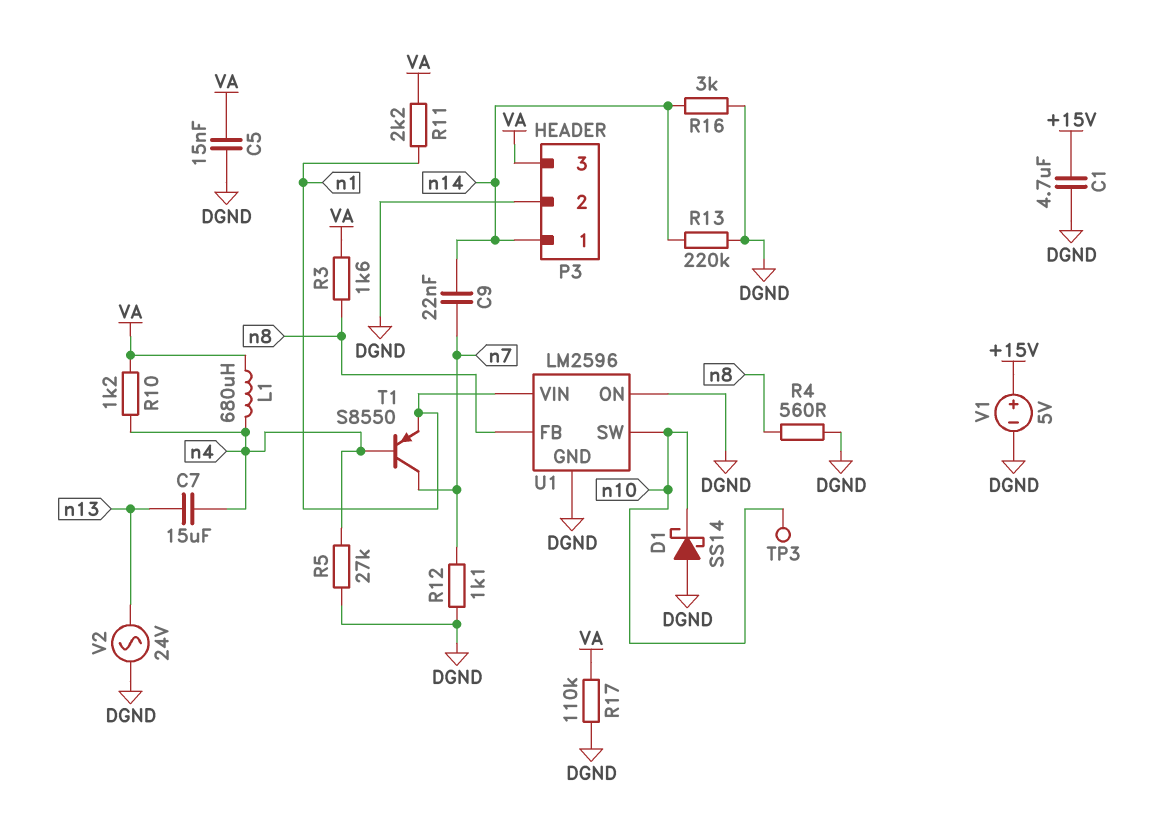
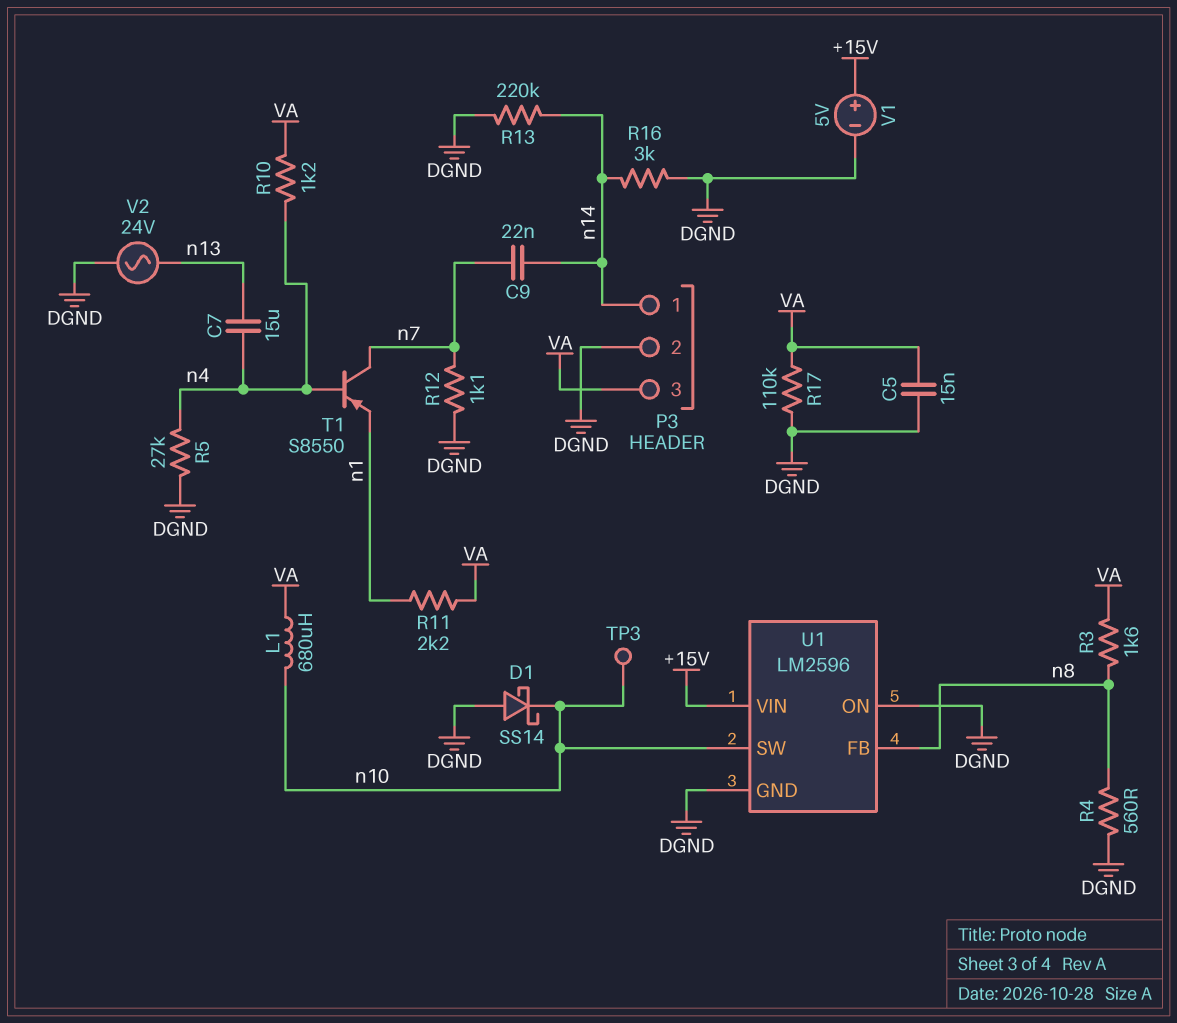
C1: 4.7uF (+15V, DGND) -> none
L1: 680uH (VA, n4) -> 680uH (VA, n10)
U1 pin VIN: n1 -> +15V

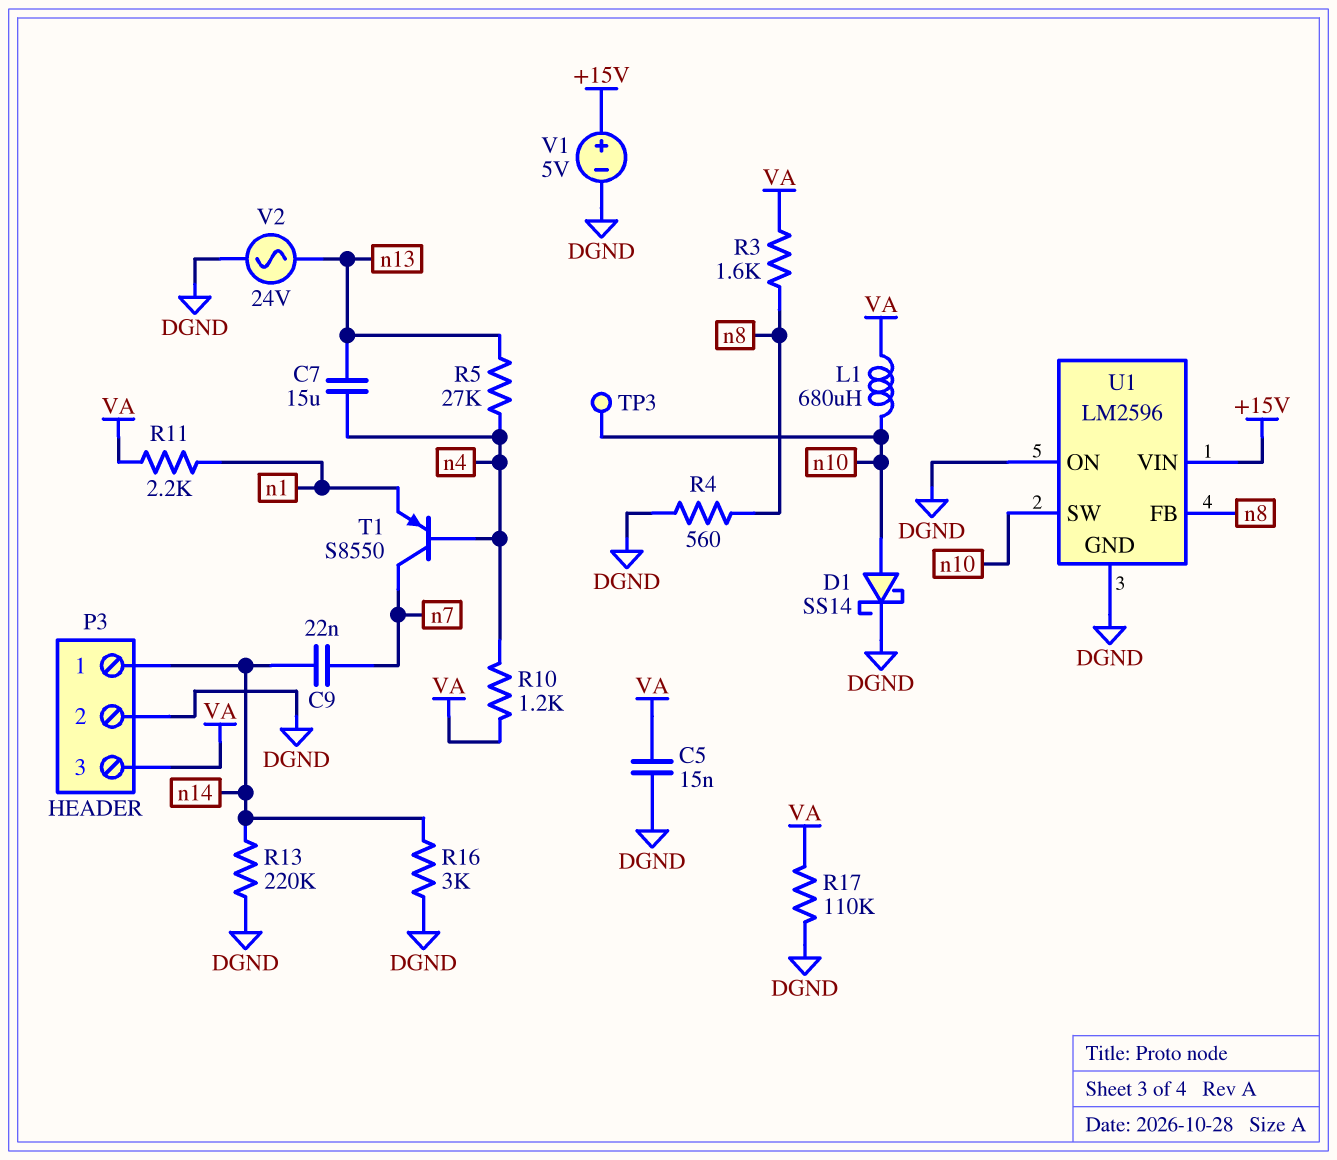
D1: schottky SS14 (A DGND, K n10) -> schottky SS14 (A n10, K DGND)
R5: 27k (DGND, n4) -> 27k (n4, n13)
R12: 1.1k (DGND, n7) -> none

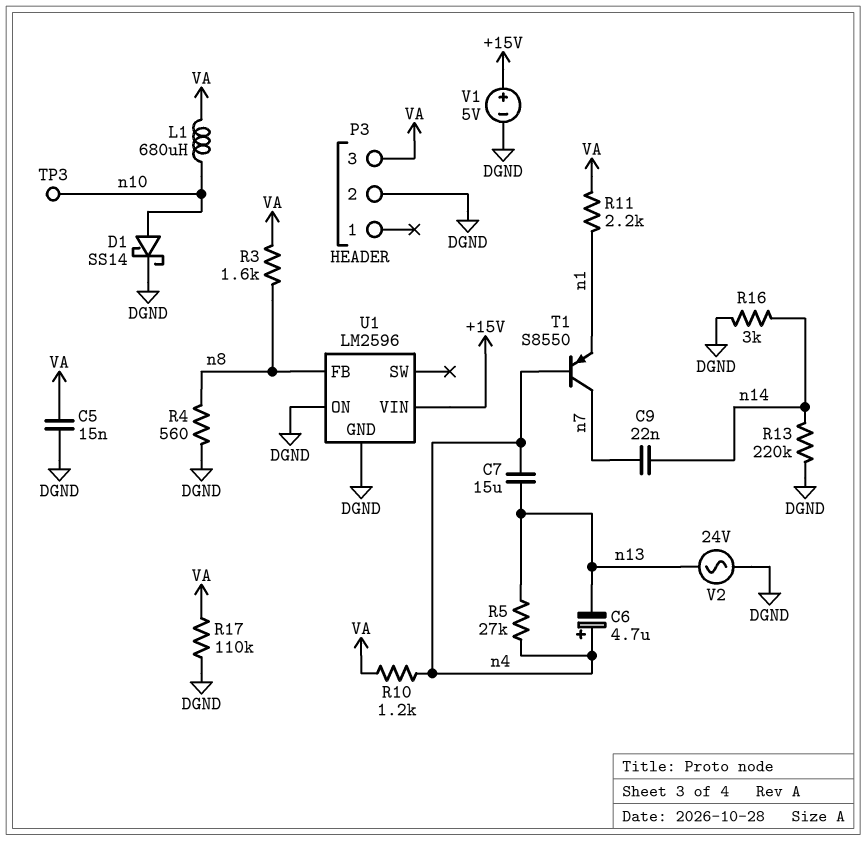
C6: none -> 4.7uF (plus n4, minus n13)
P3 pin 1: n14 -> none
U1 pin SW: n10 -> none

